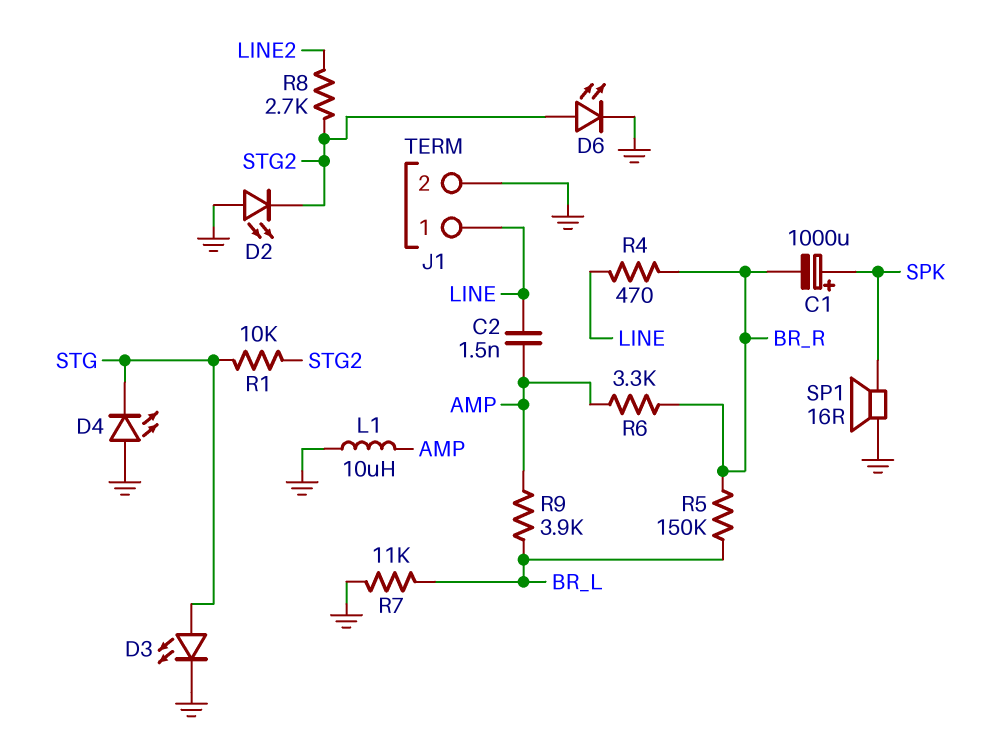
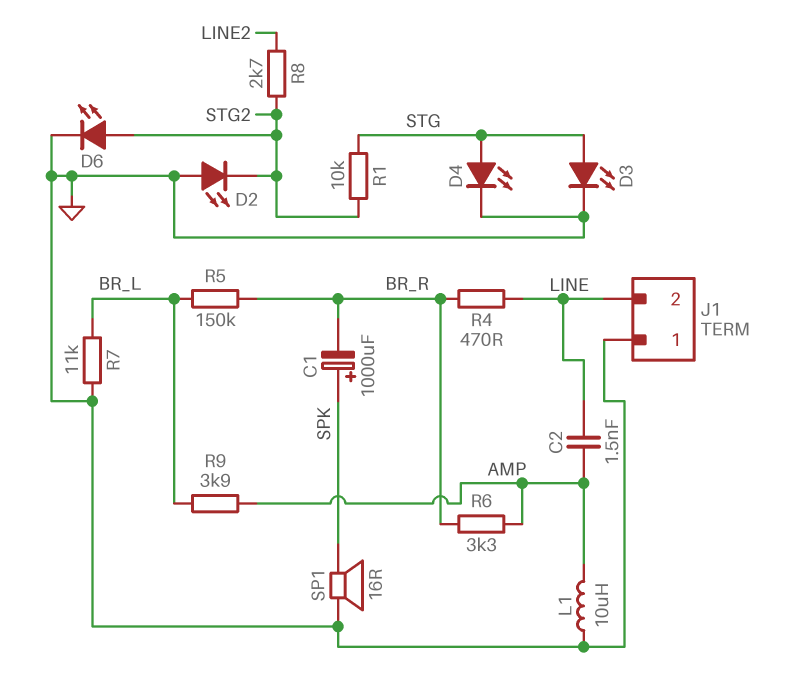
D4: LED (A GND, K STG) -> LED (A STG, K GND)
J1 pin 1: LINE -> GND
J1 pin 2: GND -> LINE

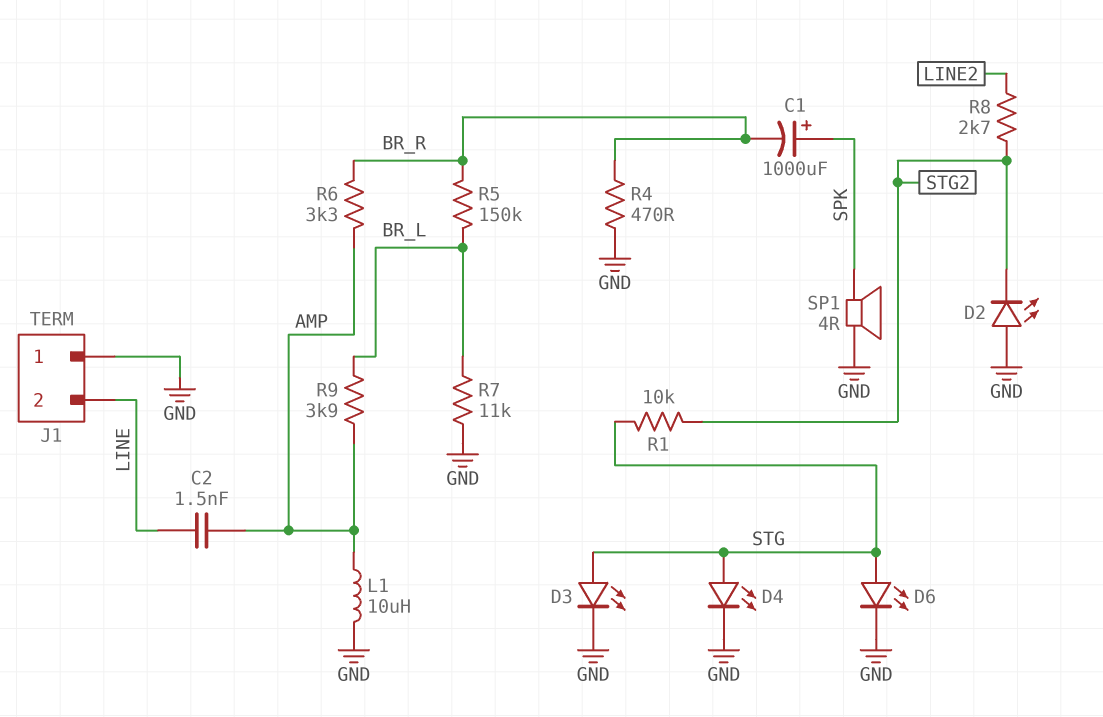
D6: LED (A STG2, K GND) -> LED (A STG, K GND)
R4: 470 (BR_R, LINE) -> 470 (BR_R, GND)
SP1: speaker 16R (GND, SPK) -> speaker 4R (GND, SPK)

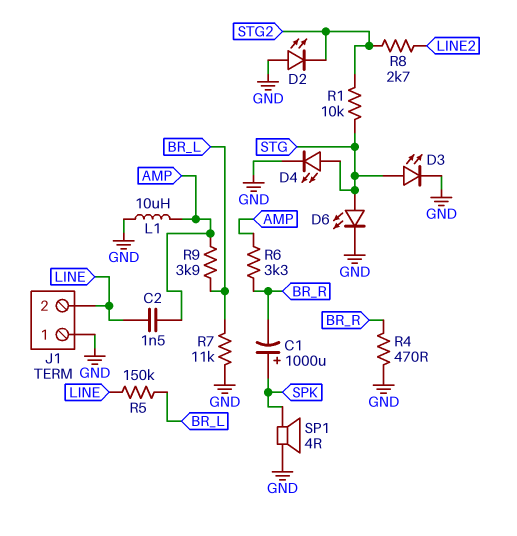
R5: 150k (BR_L, BR_R) -> 150k (BR_L, LINE)

